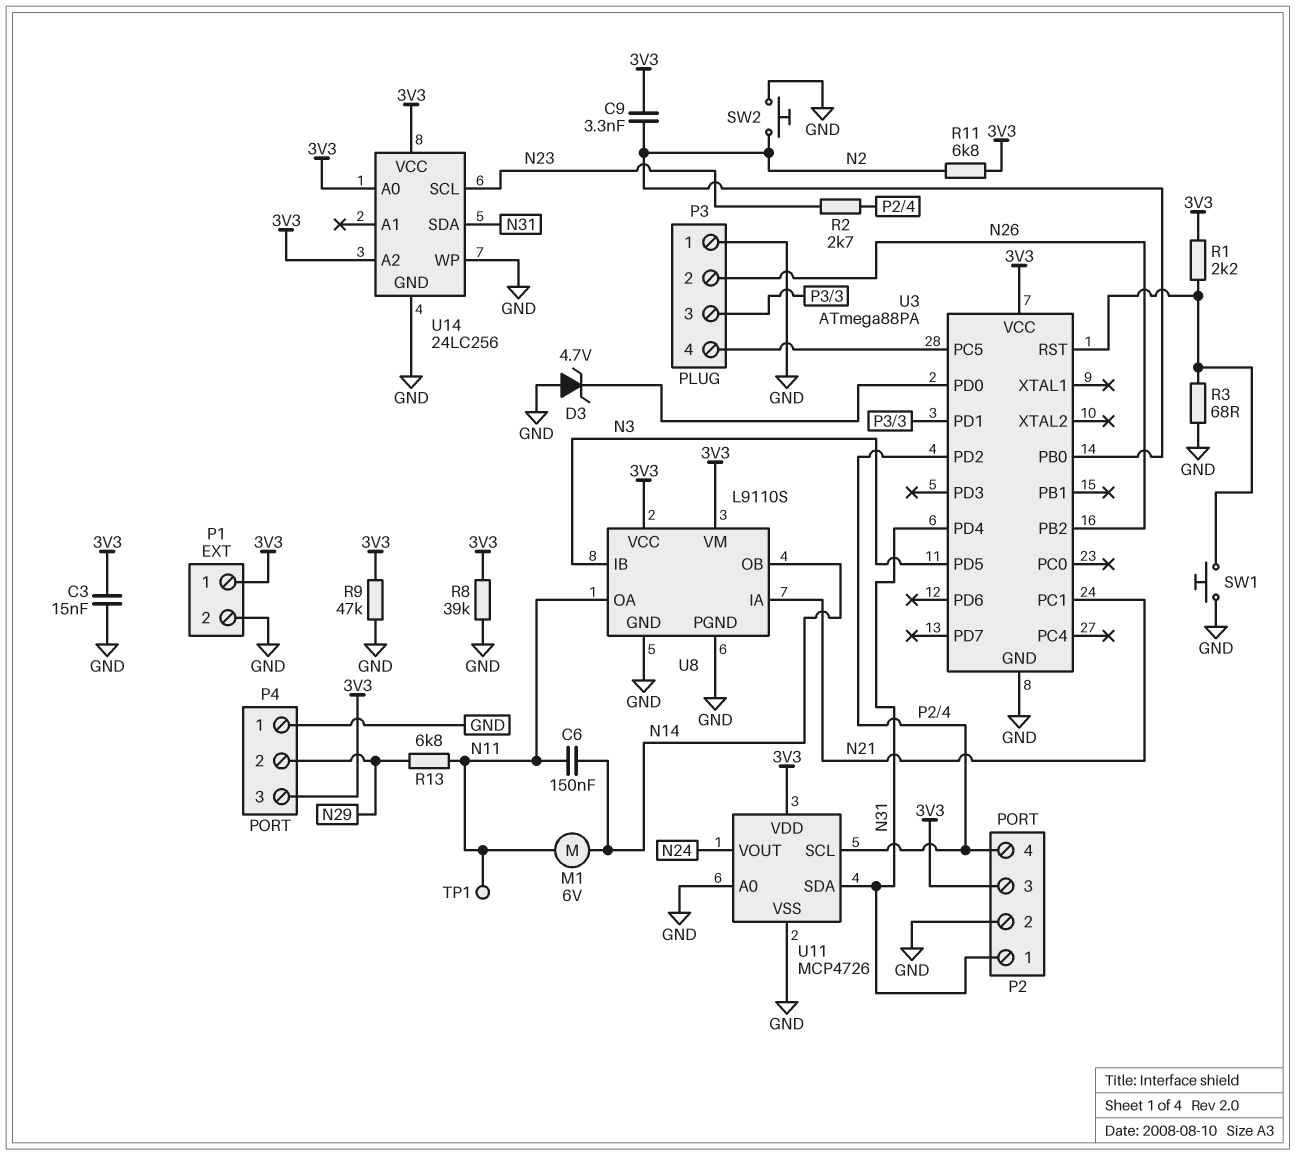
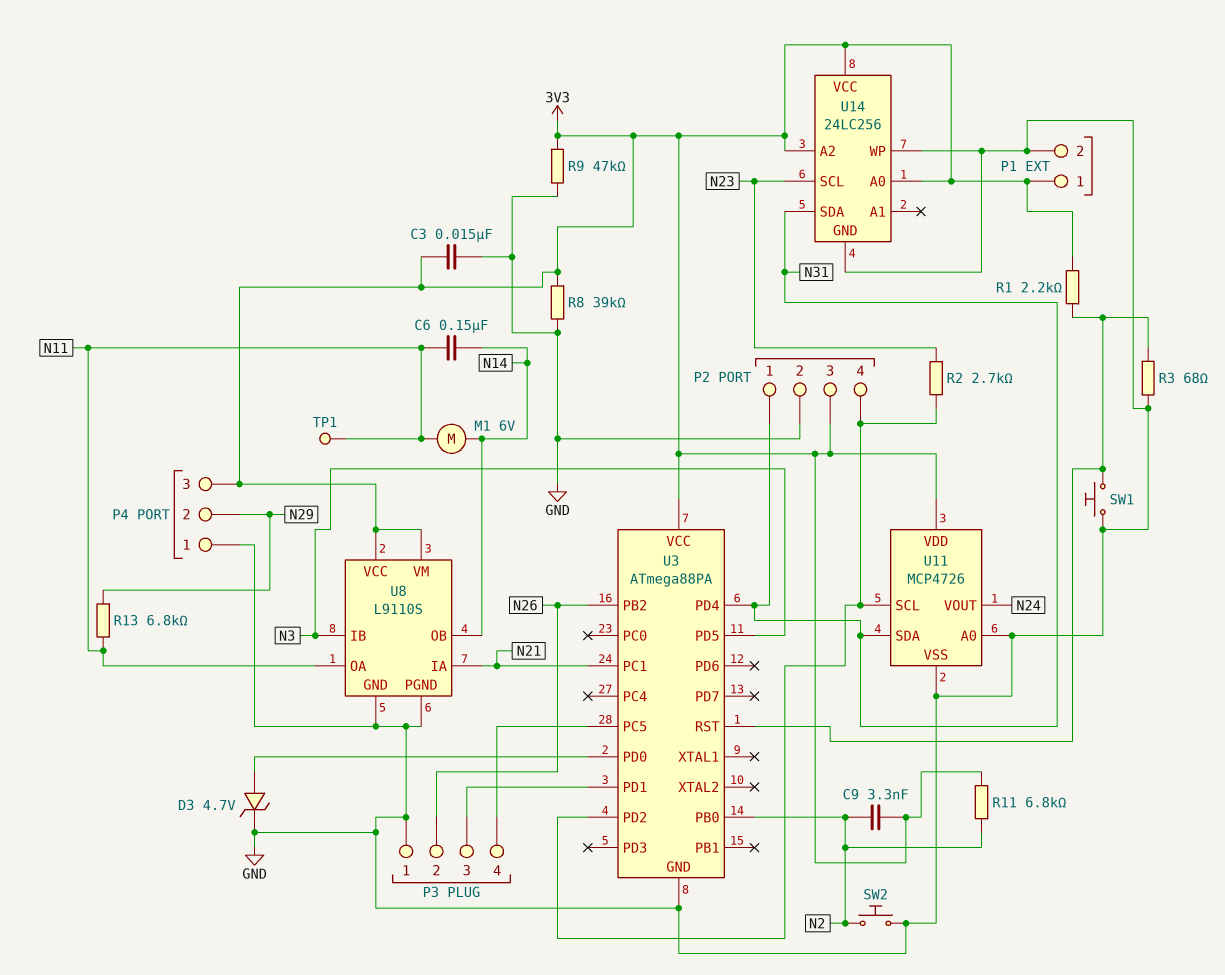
D3: zener 4.7V (A GND, K U3/PD0) -> zener 4.7V (A U3/PD0, K GND)

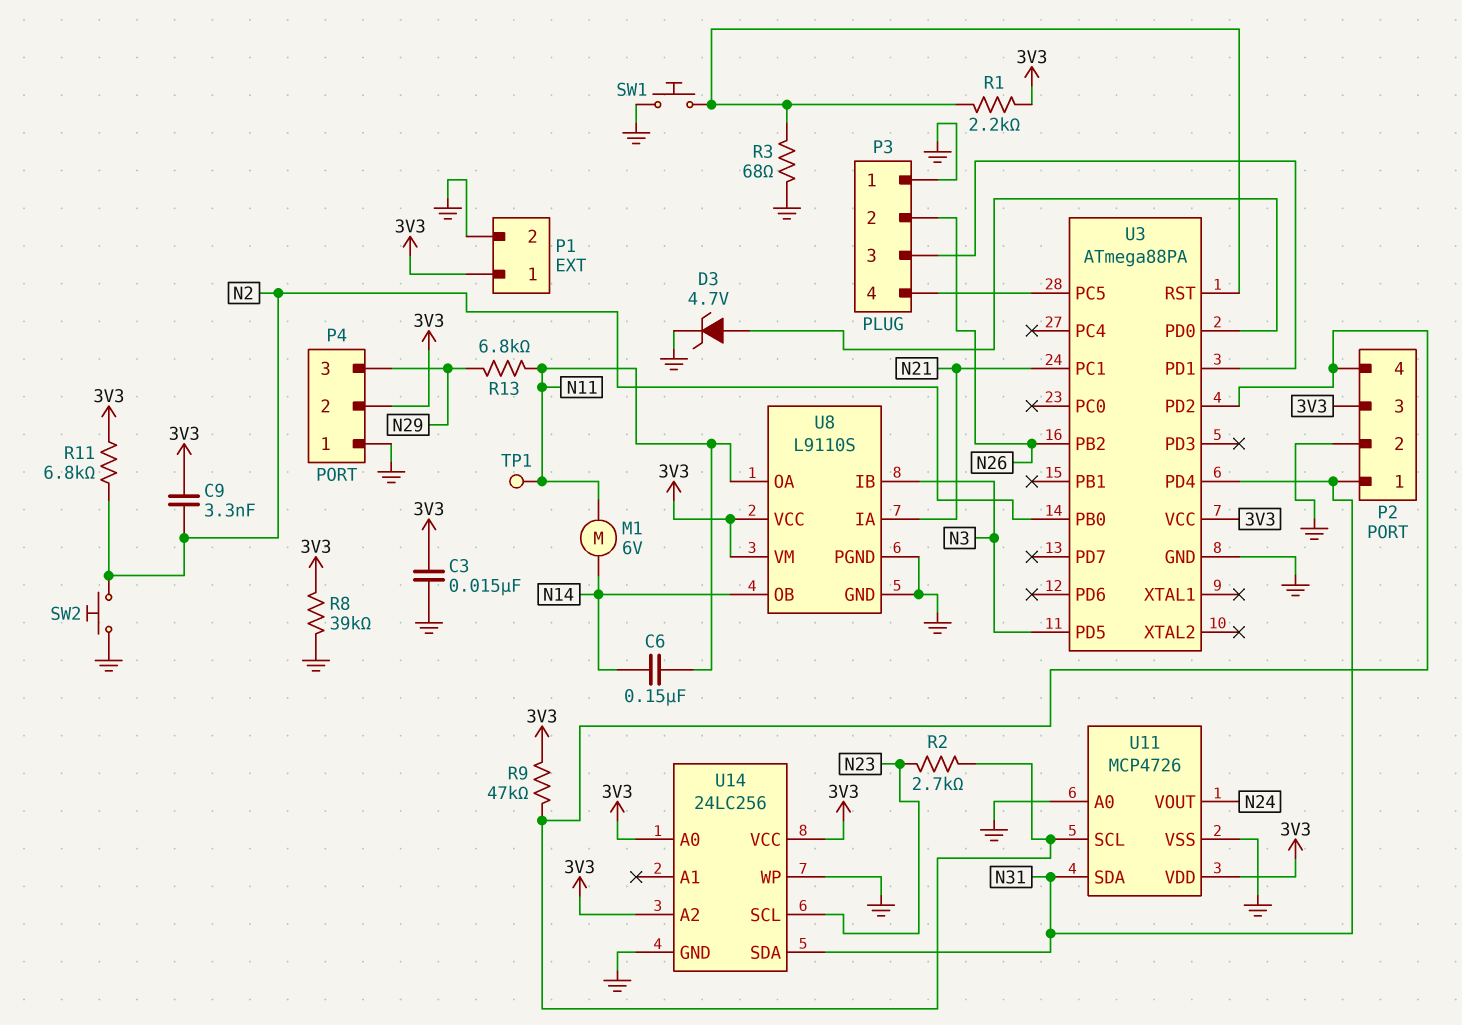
P4 pin 2: N29 -> 3V3
P4 pin 3: 3V3 -> N29
R9: 47k (3V3, GND) -> 47k (3V3, P2/4)

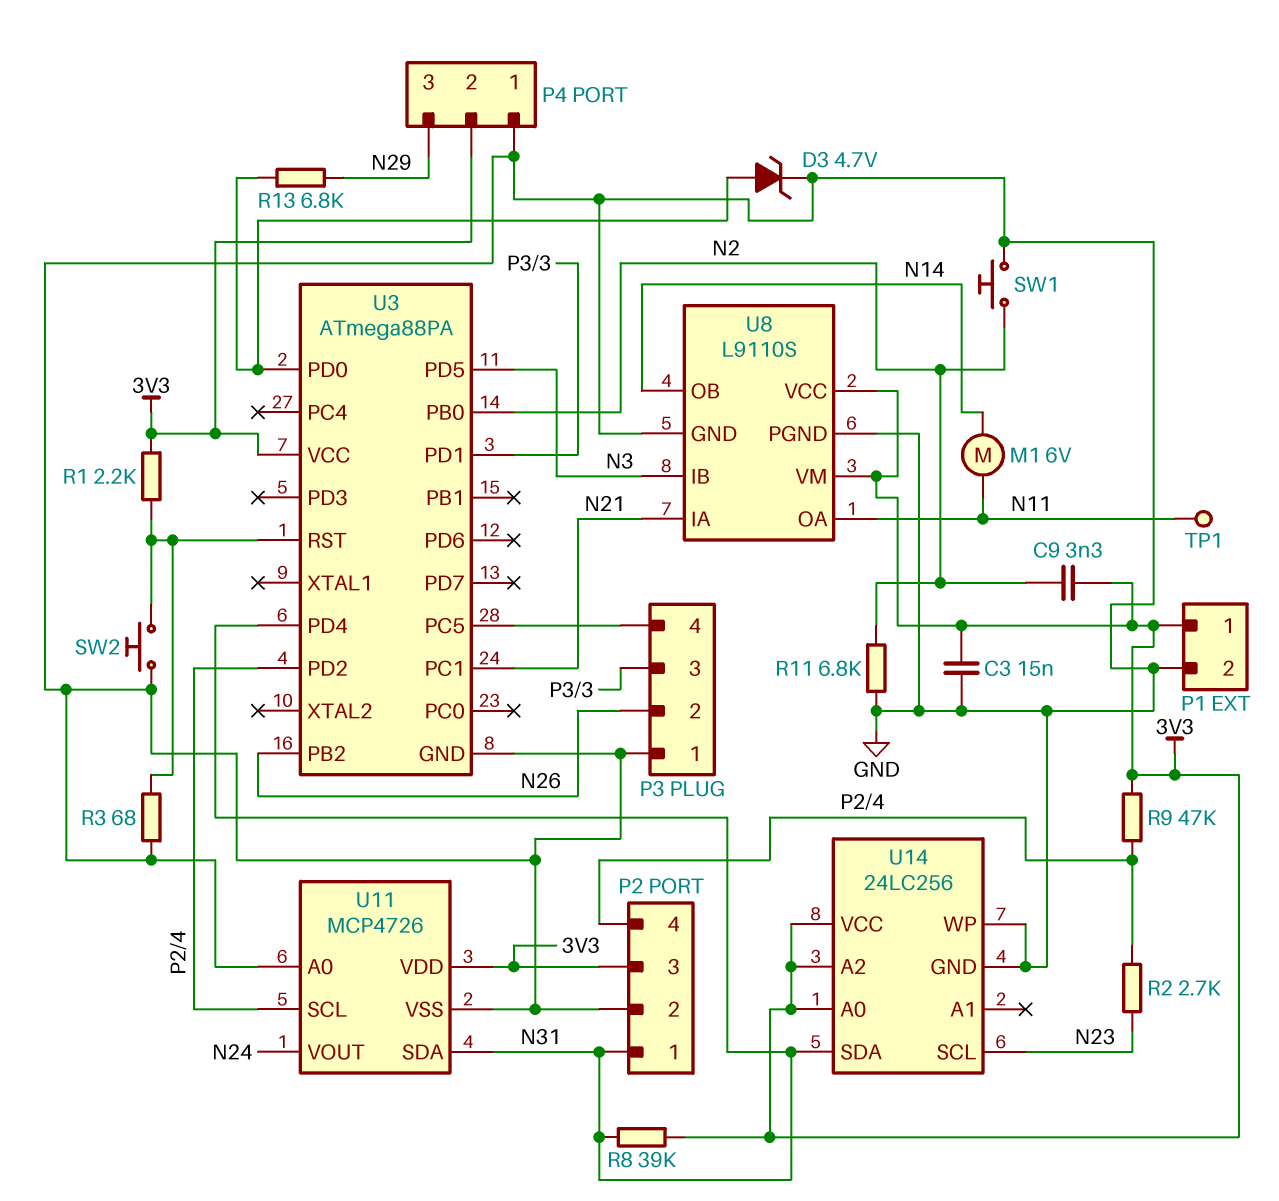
C6: 150nF (N11, N14) -> none
R8: 39k (3V3, GND) -> 39k (3V3, N31)
R11: 6.8k (3V3, N2) -> 6.8k (GND, N2)
R13: 6.8k (N11, N29) -> 6.8k (N29, U3/PD0)
SW1: button (GND, U3/RST) -> button (GND, N2)
SW2: button (GND, N2) -> button (GND, U3/RST)

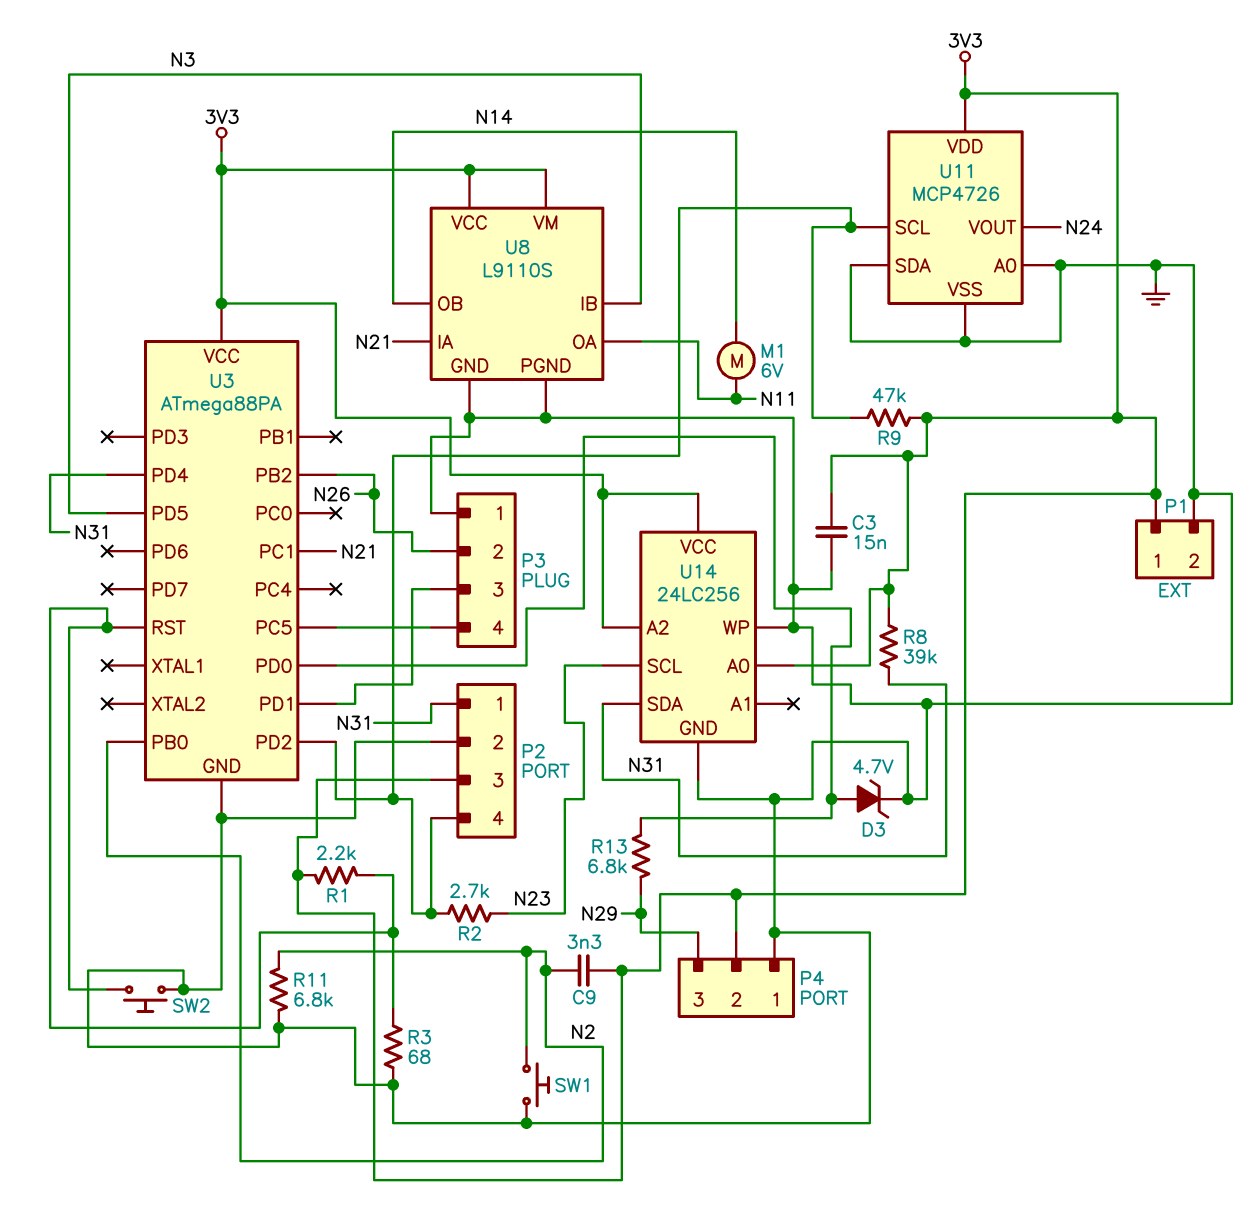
TP1: test point (N11) -> none
U11 pin SDA: N31 -> GND

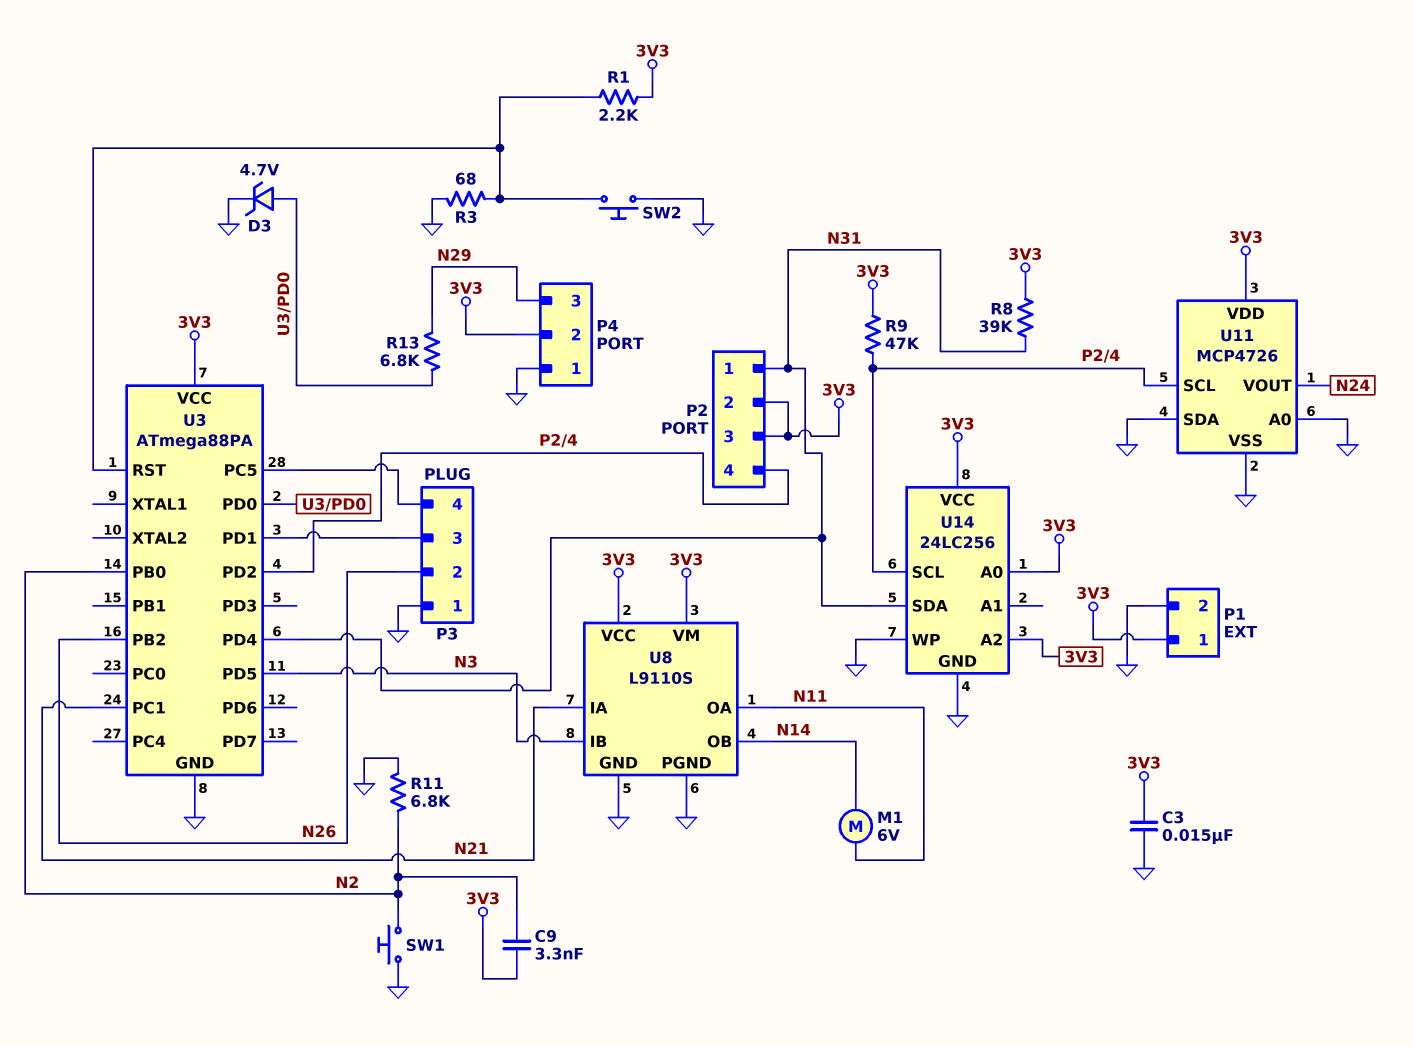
P2 pin 2: GND -> 3V3
R2: 2.7k (N23, P2/4) -> none
U14 pin SCL: N23 -> P2/4

